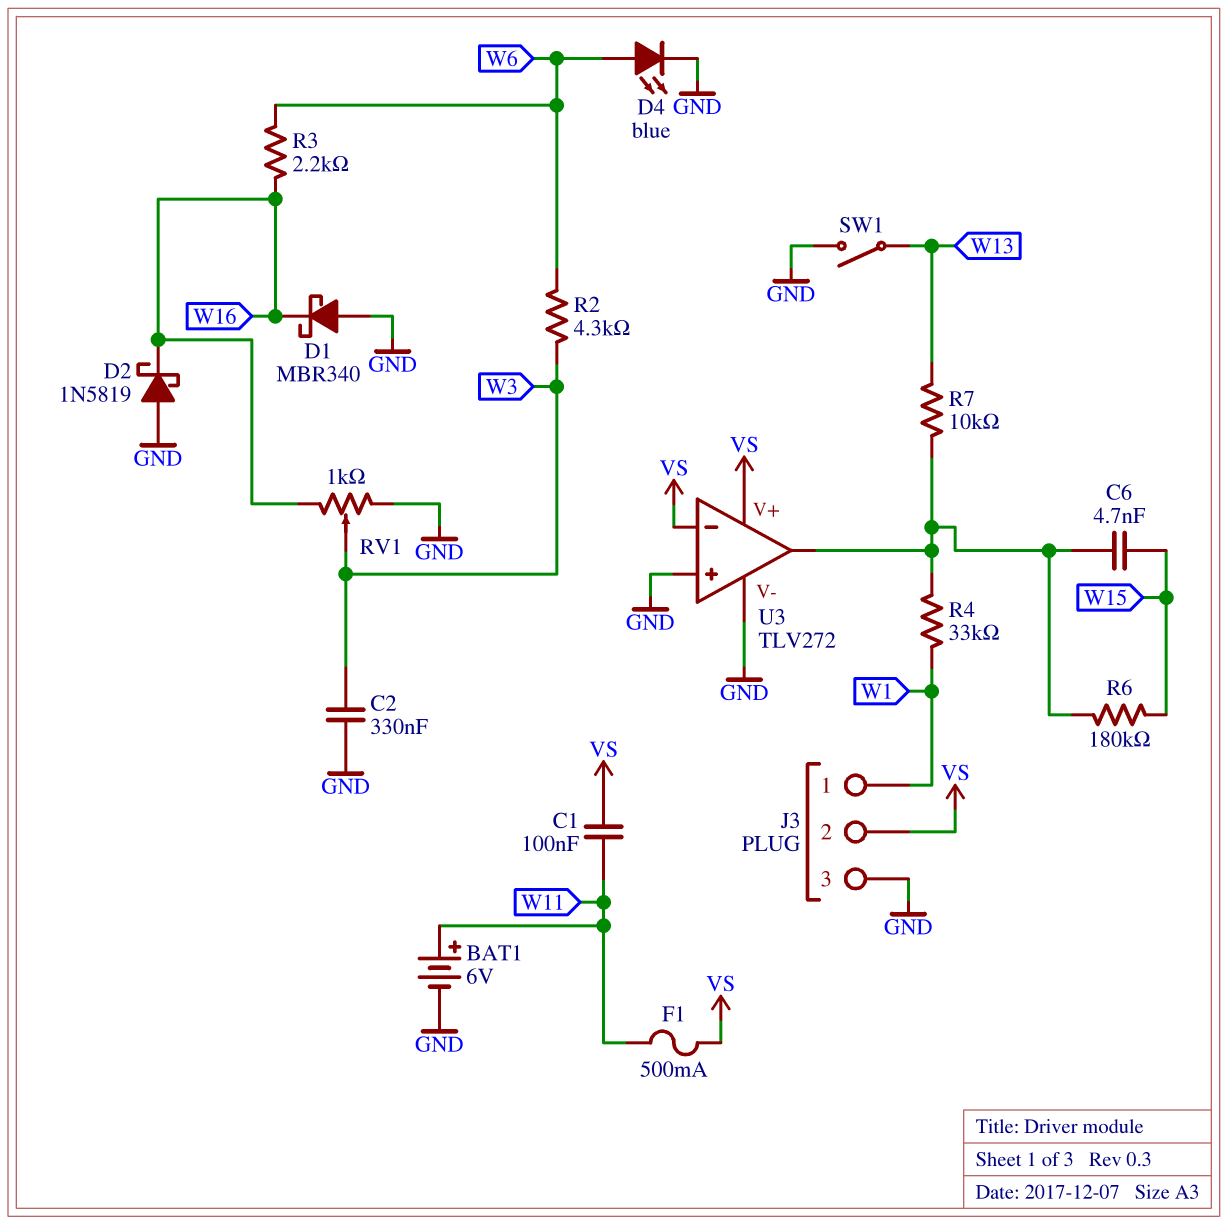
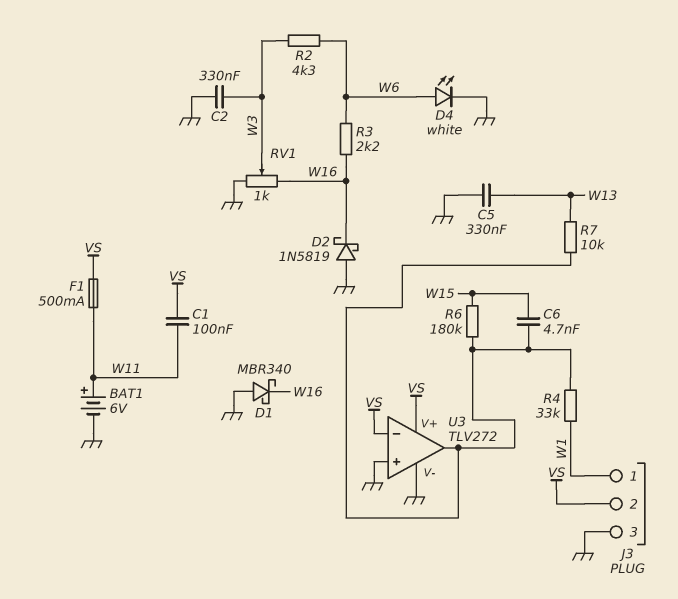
C5: none -> 330nF (GND, W13)
D4: LED blue (A W6, K GND) -> LED white (A W6, K GND)
SW1: switch (GND, W13) -> none

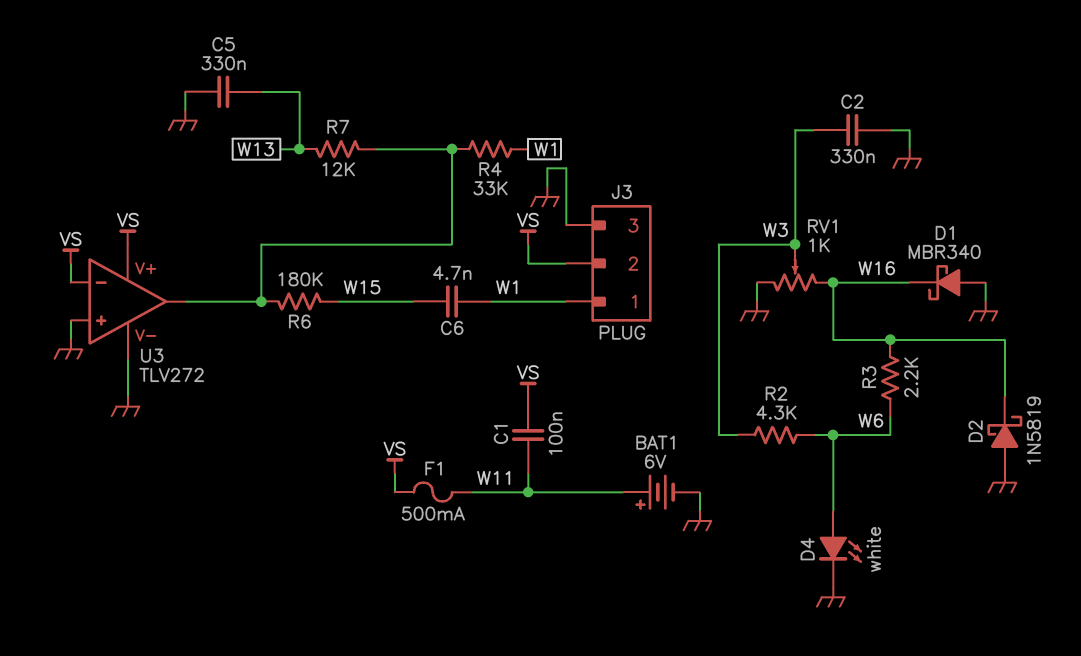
C6: 4.7nF (U3/out, W15) -> 4.7nF (W1, W15)
R7: 10k (U3/out, W13) -> 12k (U3/out, W13)

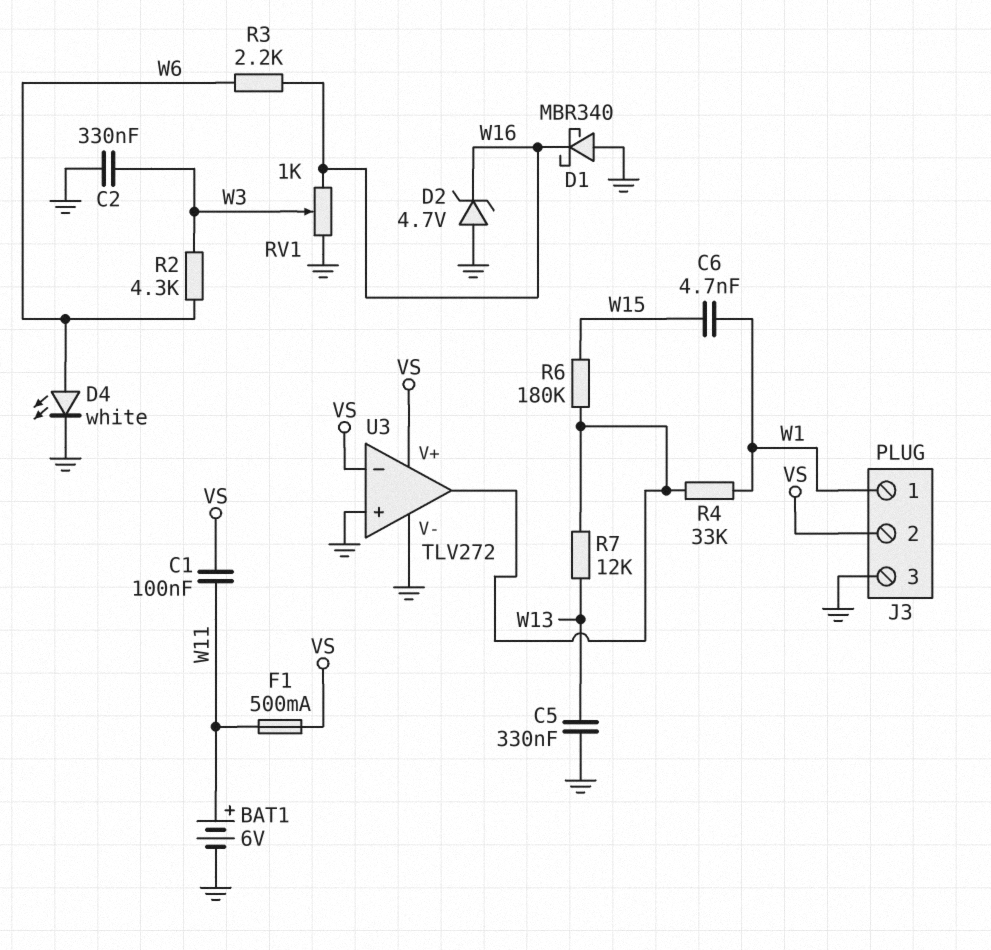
D2: schottky 1N5819 (A GND, K W16) -> zener 4.7V (A GND, K W16)

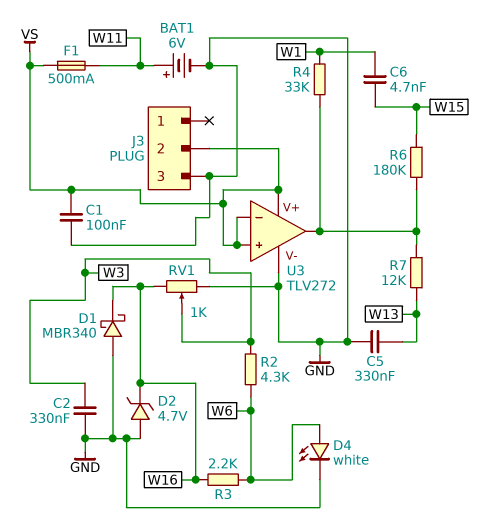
C1: 100nF (VS, W11) -> 100nF (GND, VS)
J3 pin 1: W1 -> none
U3 pin in+: GND -> VS

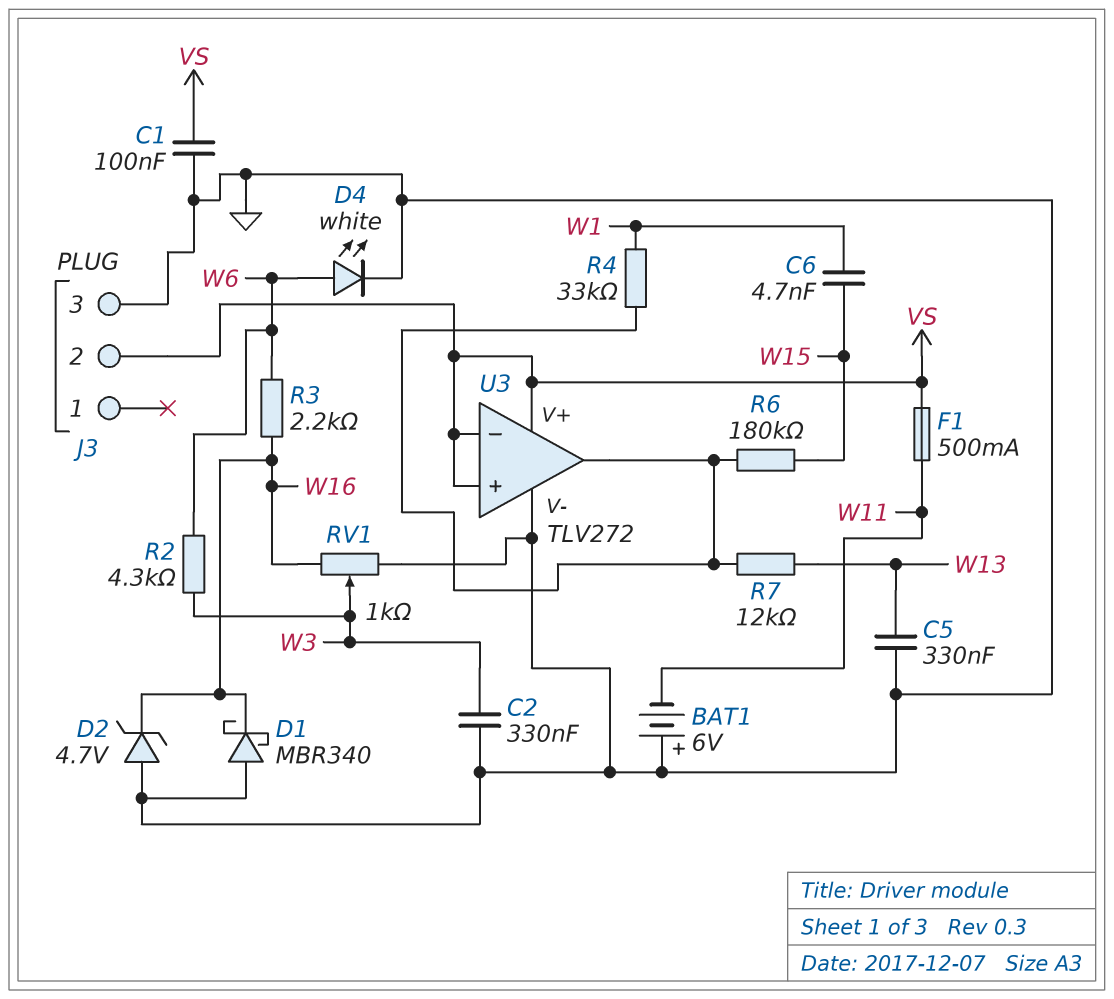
BAT1: 6V (plus W11, minus GND) -> 6V (plus GND, minus W11)

